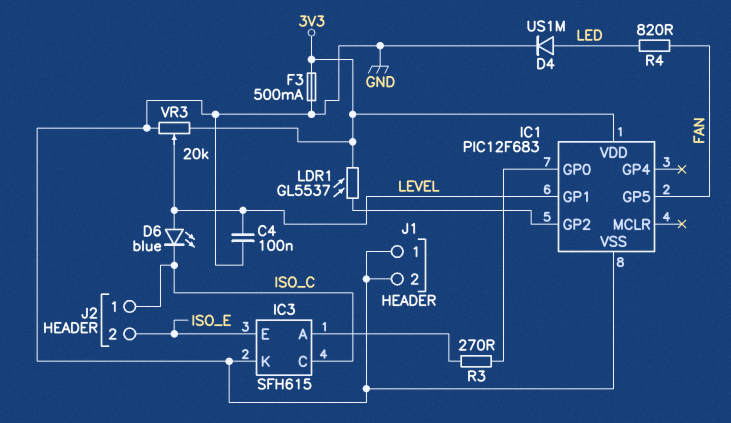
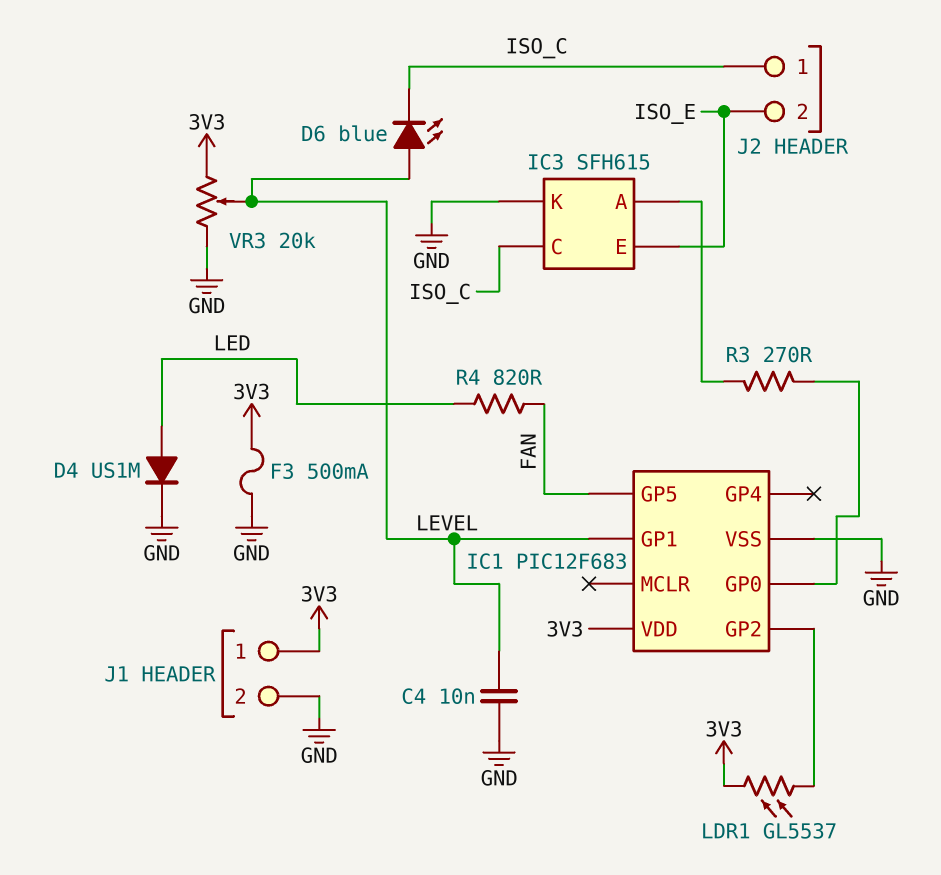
C4: 100nF (GND, LEVEL) -> 10nF (GND, LEVEL)
J1 pin 1: GND -> 3V3

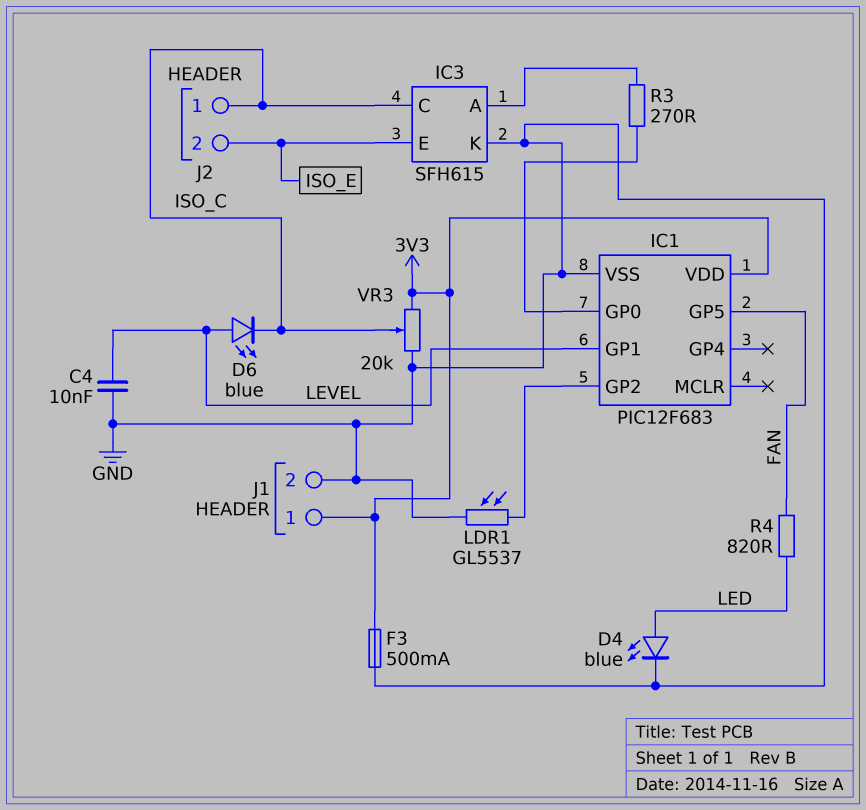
D4: diode US1M (A LED, K GND) -> LED blue (A LED, K GND)
LDR1: GL5537 (3V3, IC1/GP2) -> GL5537 (GND, IC1/GP2)
VR3: 20k (3V3, GND, wiper LEVEL) -> 20k (3V3, GND, wiper ISO_C)

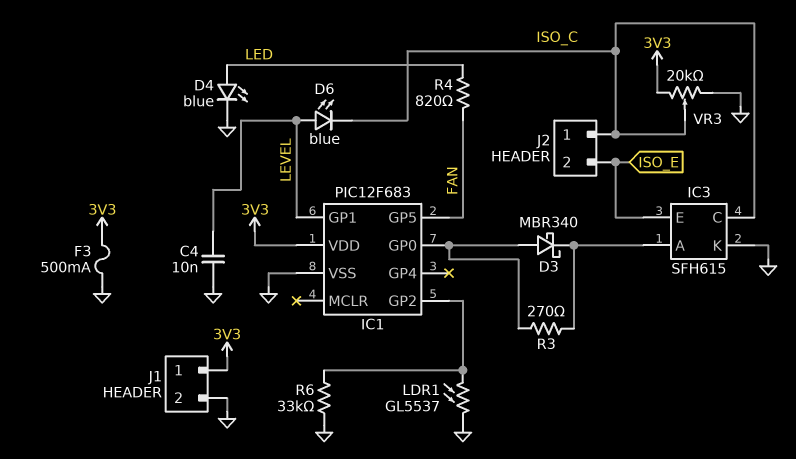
D3: none -> schottky MBR340 (A IC1/GP0, K IC3/A)
R6: none -> 33k (GND, IC1/GP2)

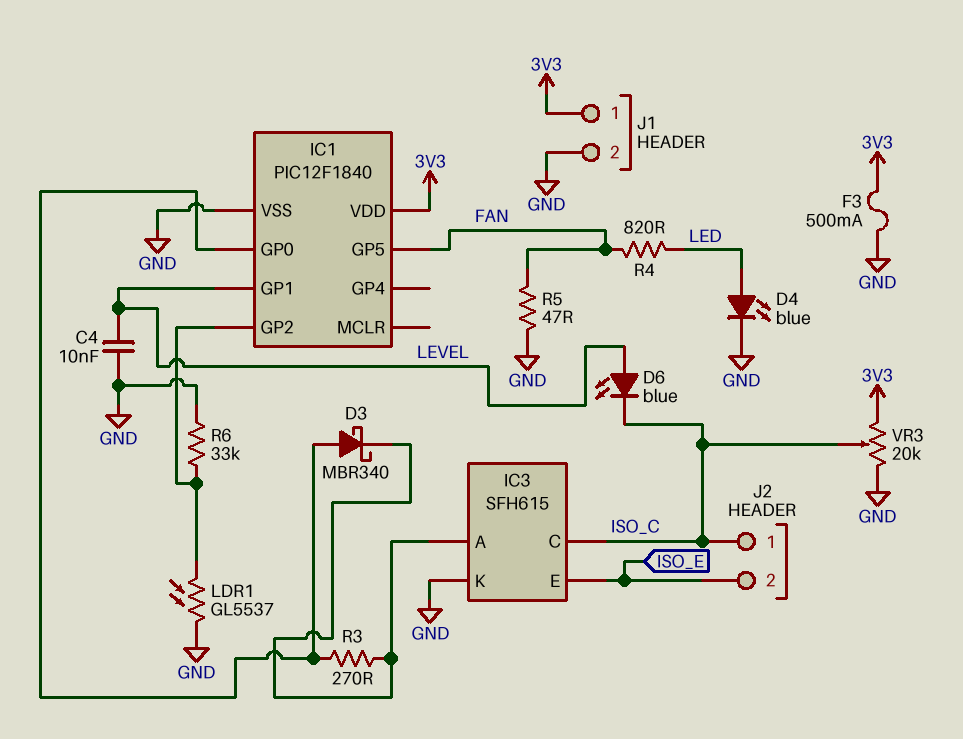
IC1: PIC12F683 -> PIC12F1840
R5: none -> 47 (FAN, GND)

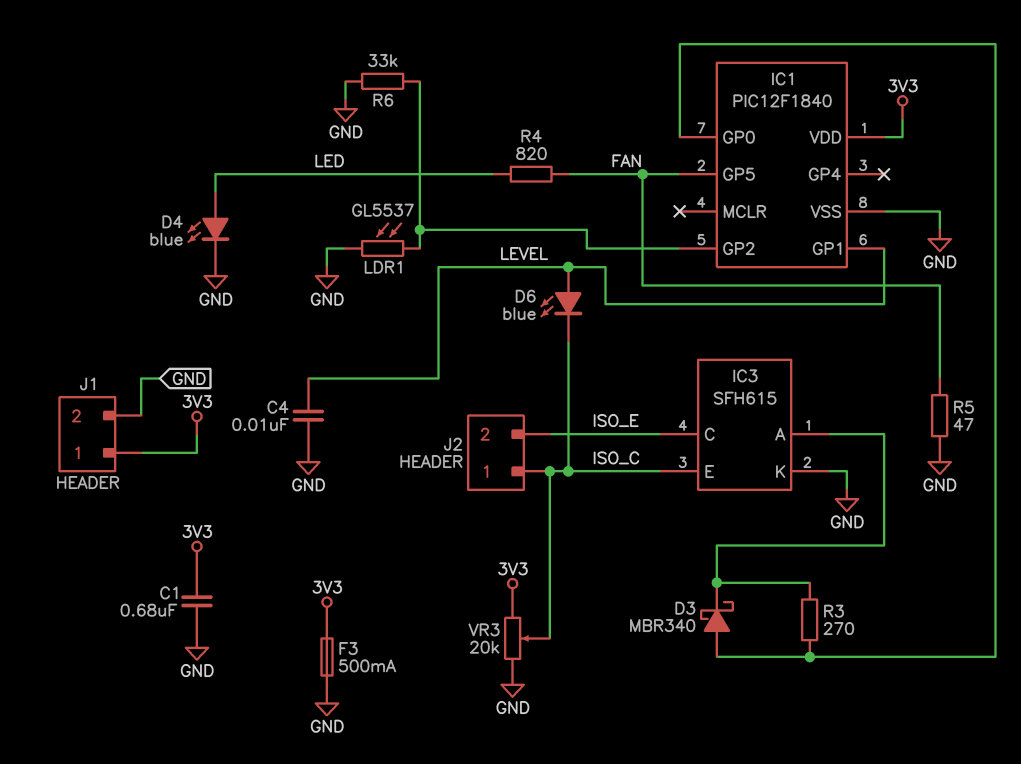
C1: none -> 680nF (3V3, GND)
IC3 pin C: ISO_C -> ISO_E
IC3 pin E: ISO_E -> ISO_C

